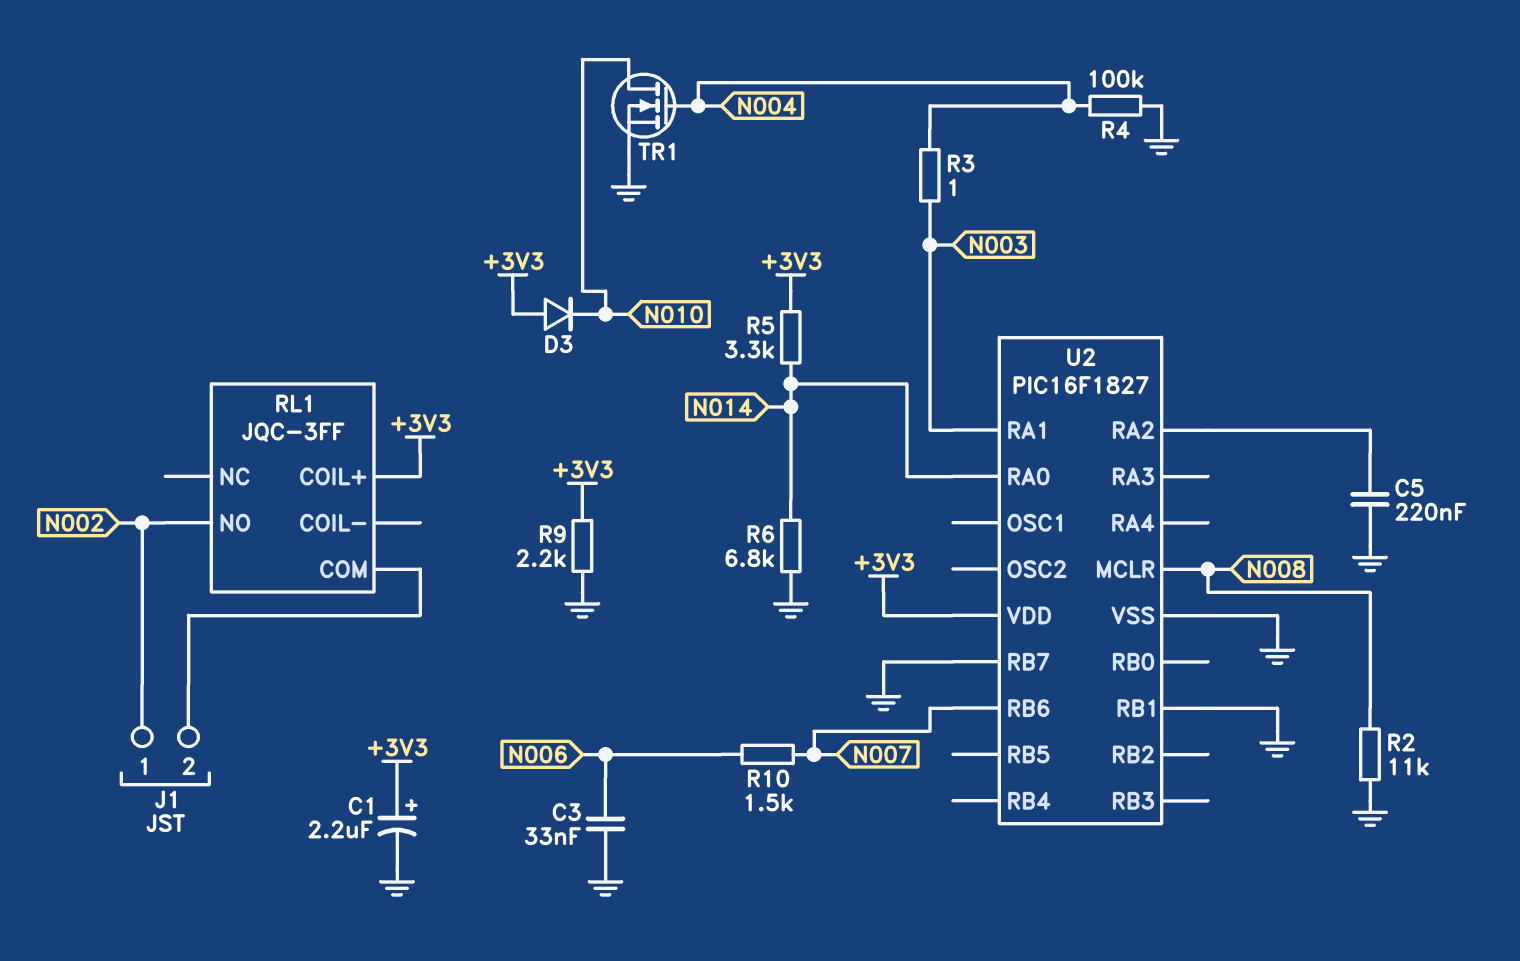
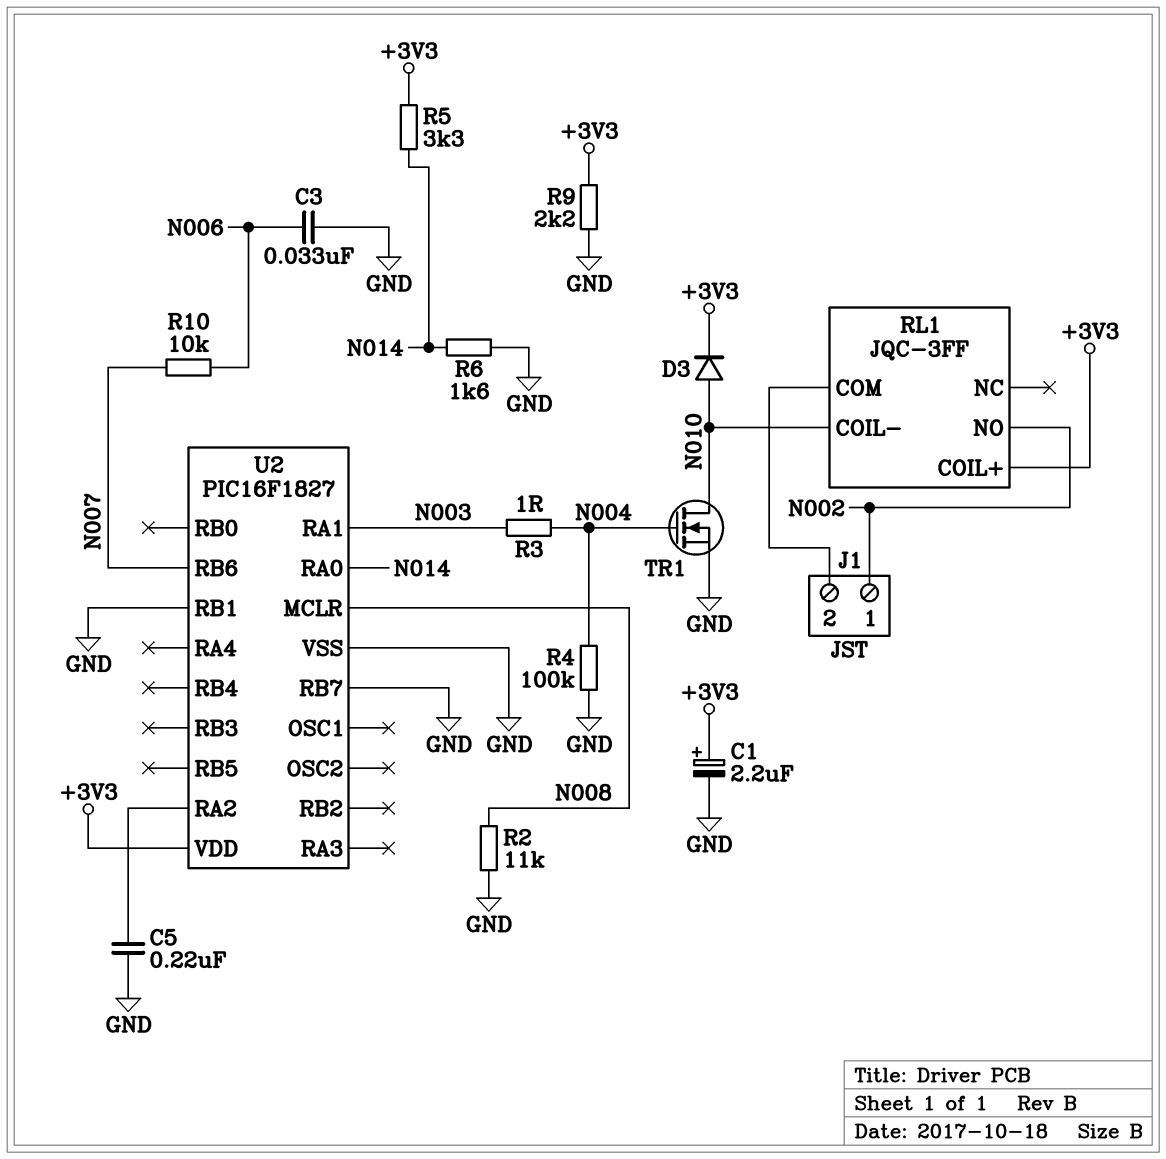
D3: diode (A +3V3, K N010) -> diode (A N010, K +3V3)
R6: 6.8k (GND, N014) -> 1.6k (GND, N014)
R10: 1.5k (N006, N007) -> 10k (N006, N007)
RL1 pin COIL-: none -> N010

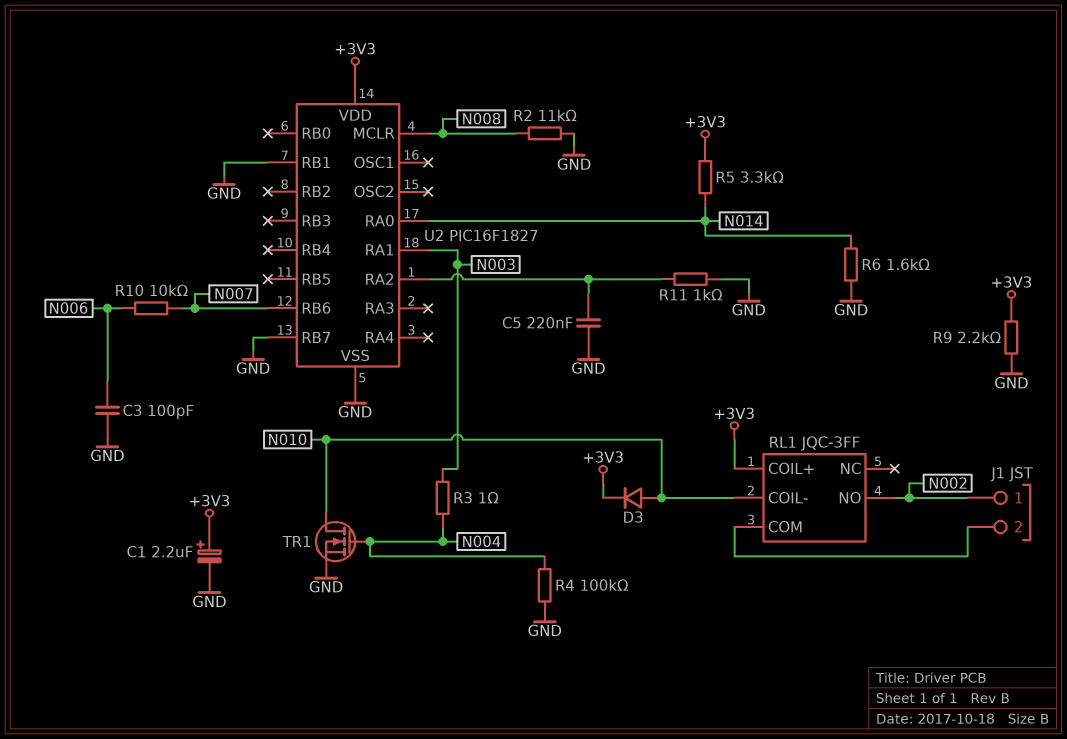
C3: 33nF (GND, N006) -> 100pF (GND, N006)
R11: none -> 1k (GND, U2/RA2)

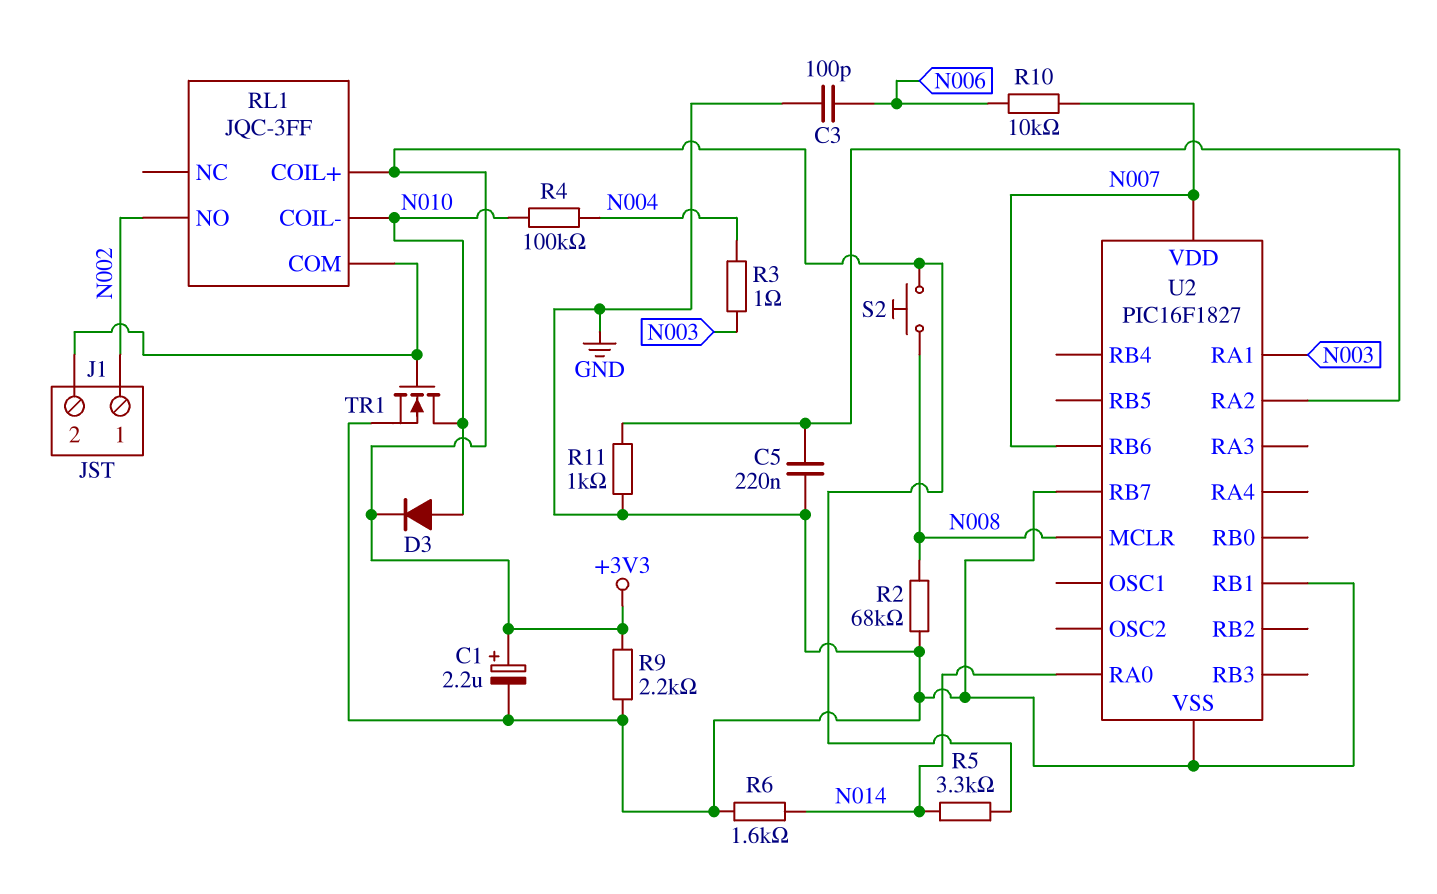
R2: 11k (GND, N008) -> 68k (GND, N008)
R4: 100k (GND, N004) -> 100k (N004, N010)
S2: none -> button (+3V3, N008)
TR1: NMOS (G N004, D N010, S GND) -> NMOS (G J1/2, D N010, S GND)
U2 pin VDD: +3V3 -> N007

